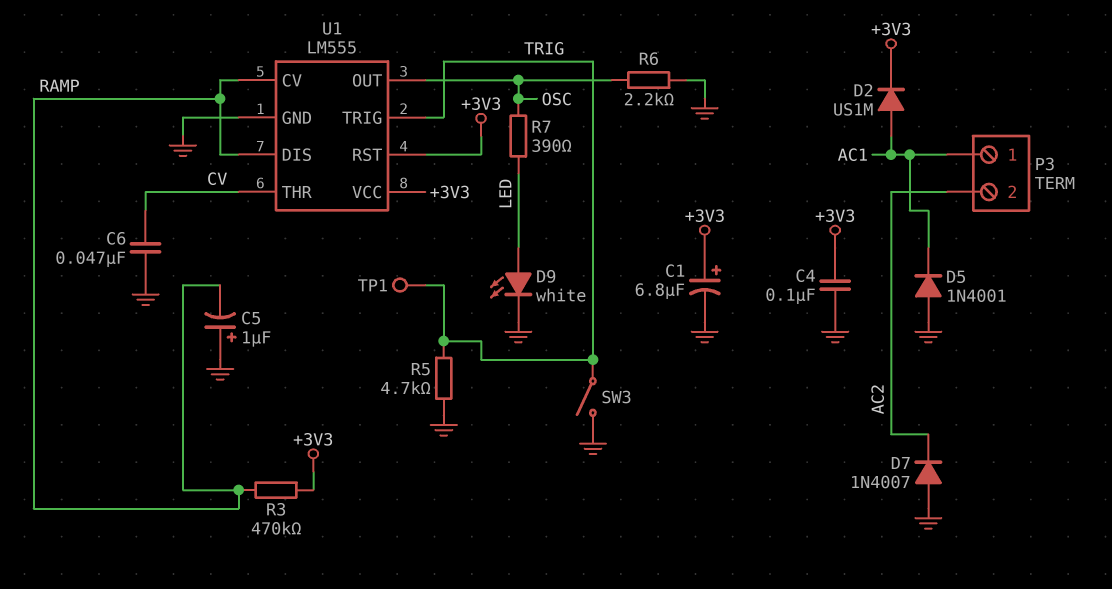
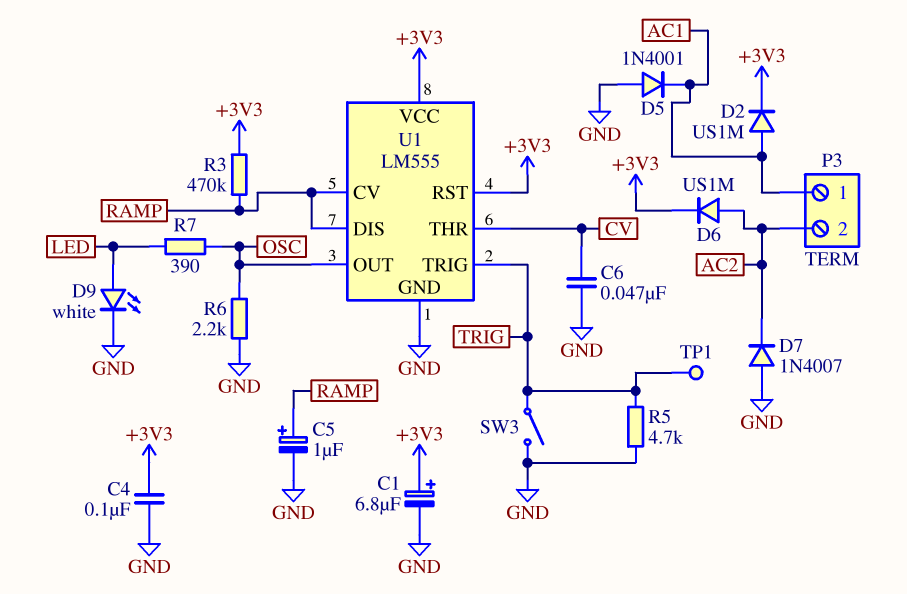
C5: 1uF (plus GND, minus RAMP) -> 1uF (plus RAMP, minus GND)
D6: none -> diode US1M (A AC2, K +3V3)

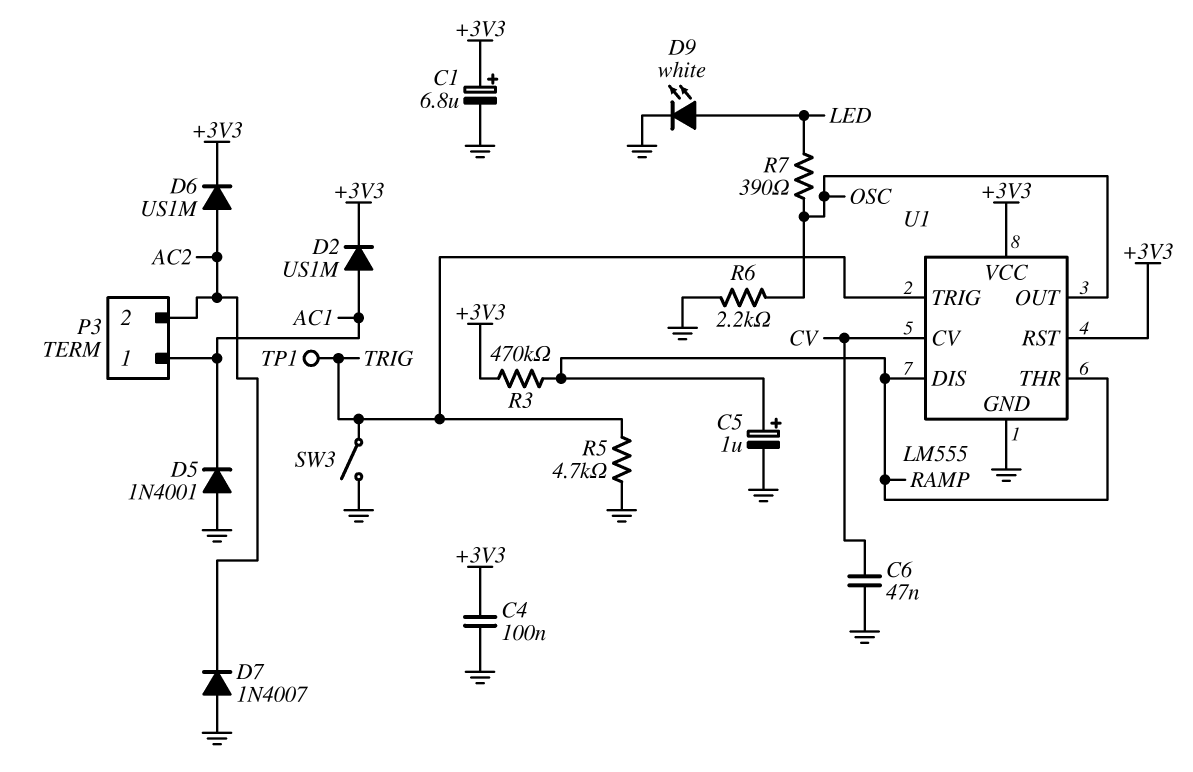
U1 pin CV: RAMP -> CV
U1 pin THR: CV -> RAMP

